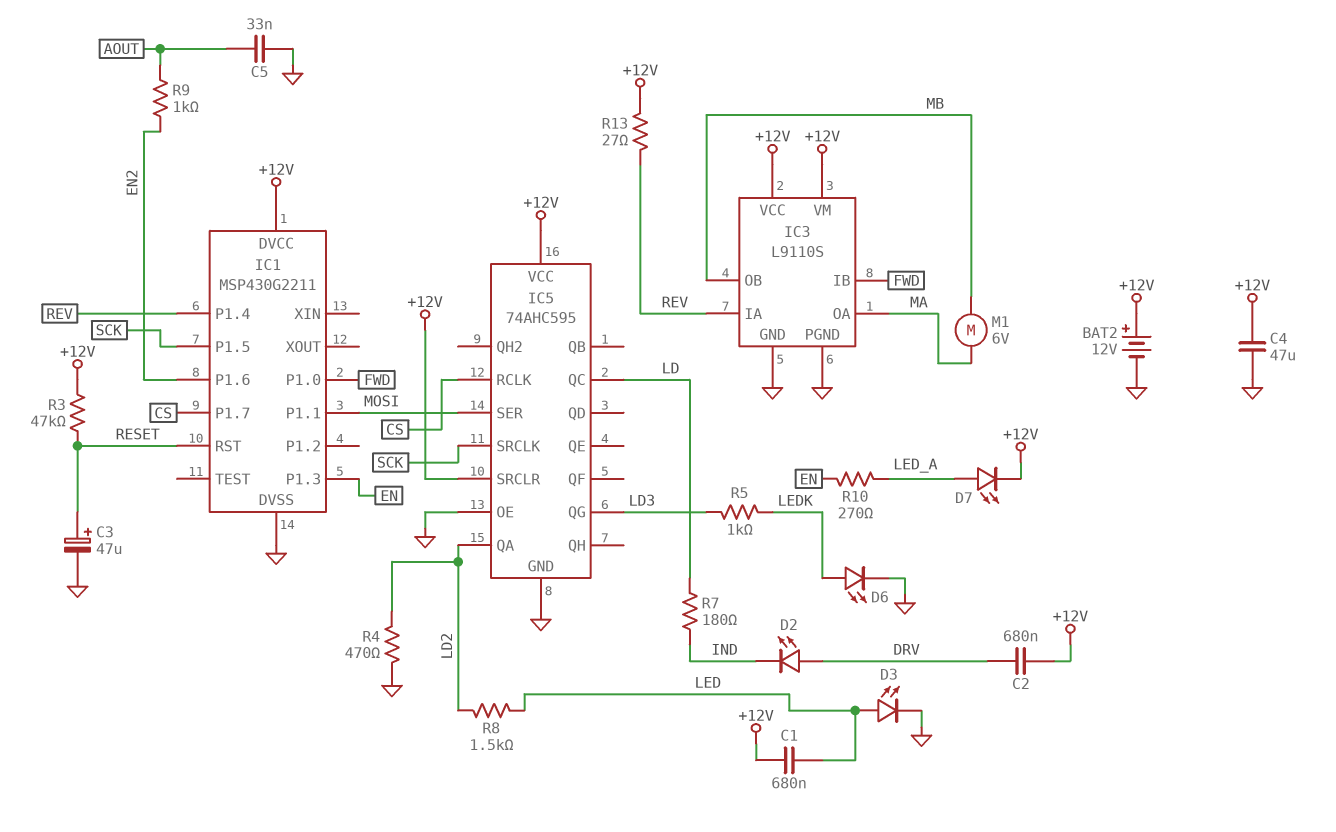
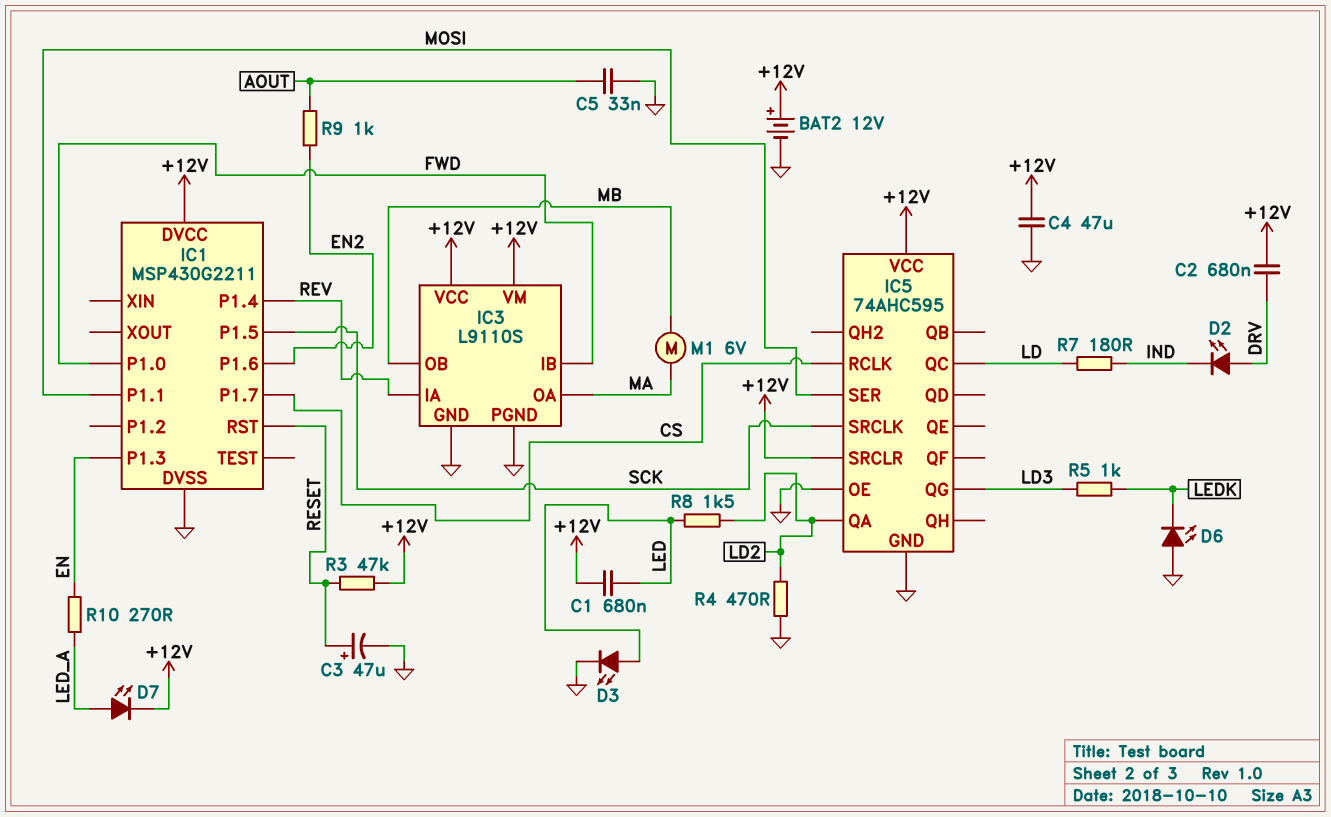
D6: LED (A LEDK, K GND) -> LED (A GND, K LEDK)
R13: 27 (+12V, REV) -> none

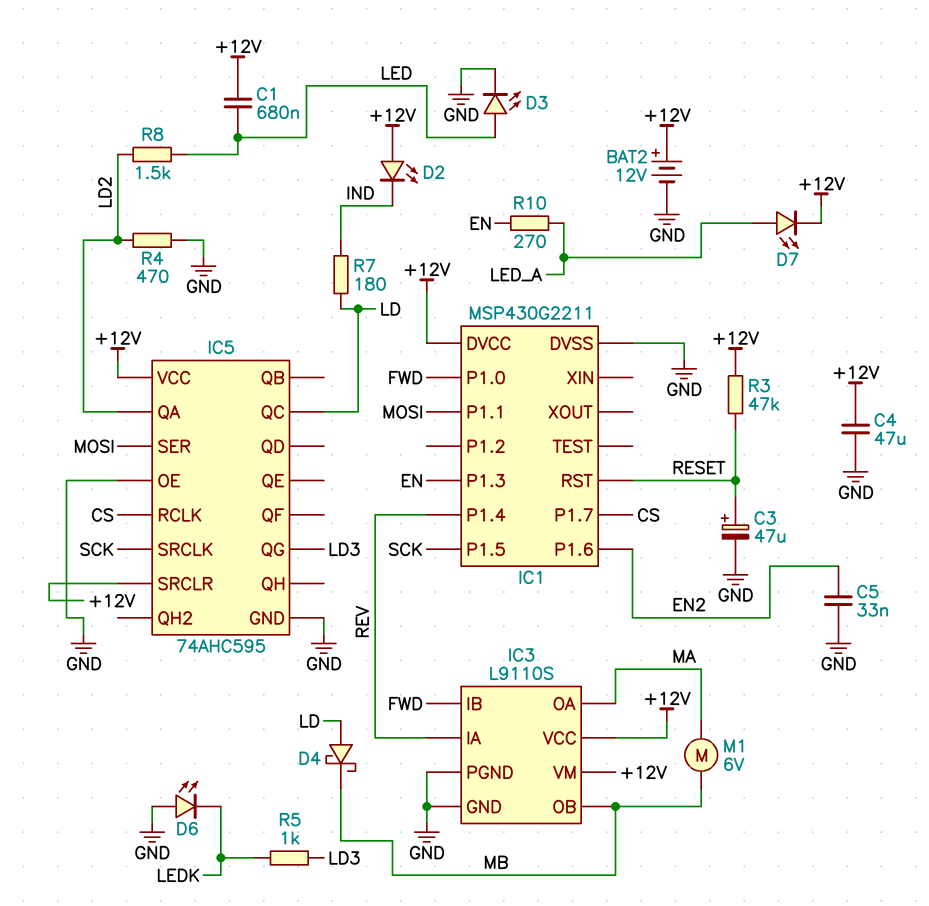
C2: 680nF (+12V, DRV) -> none
C5: 33nF (AOUT, GND) -> 33nF (EN2, GND)
D2: LED (A DRV, K IND) -> LED (A +12V, K IND)
D4: none -> schottky (A LD, K MB)
R9: 1k (AOUT, EN2) -> none

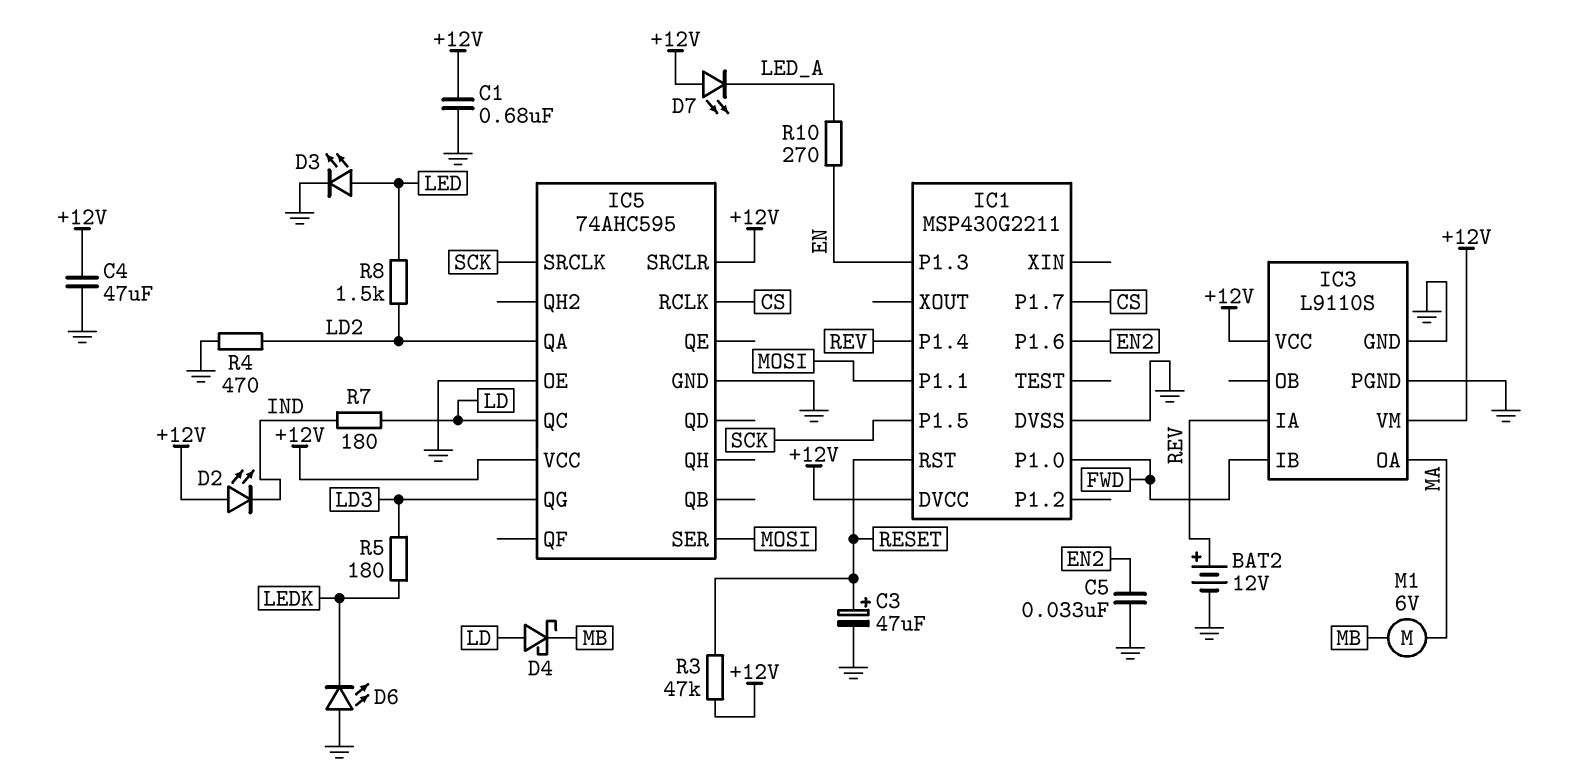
BAT2: 12V (plus +12V, minus GND) -> 12V (plus REV, minus GND)
C1: 680nF (+12V, LED) -> 680nF (+12V, GND)
D7: LED (A LED_A, K +12V) -> LED (A +12V, K LED_A)
IC3 pin OB: MB -> none
R5: 1k (LD3, LEDK) -> 180 (LD3, LEDK)

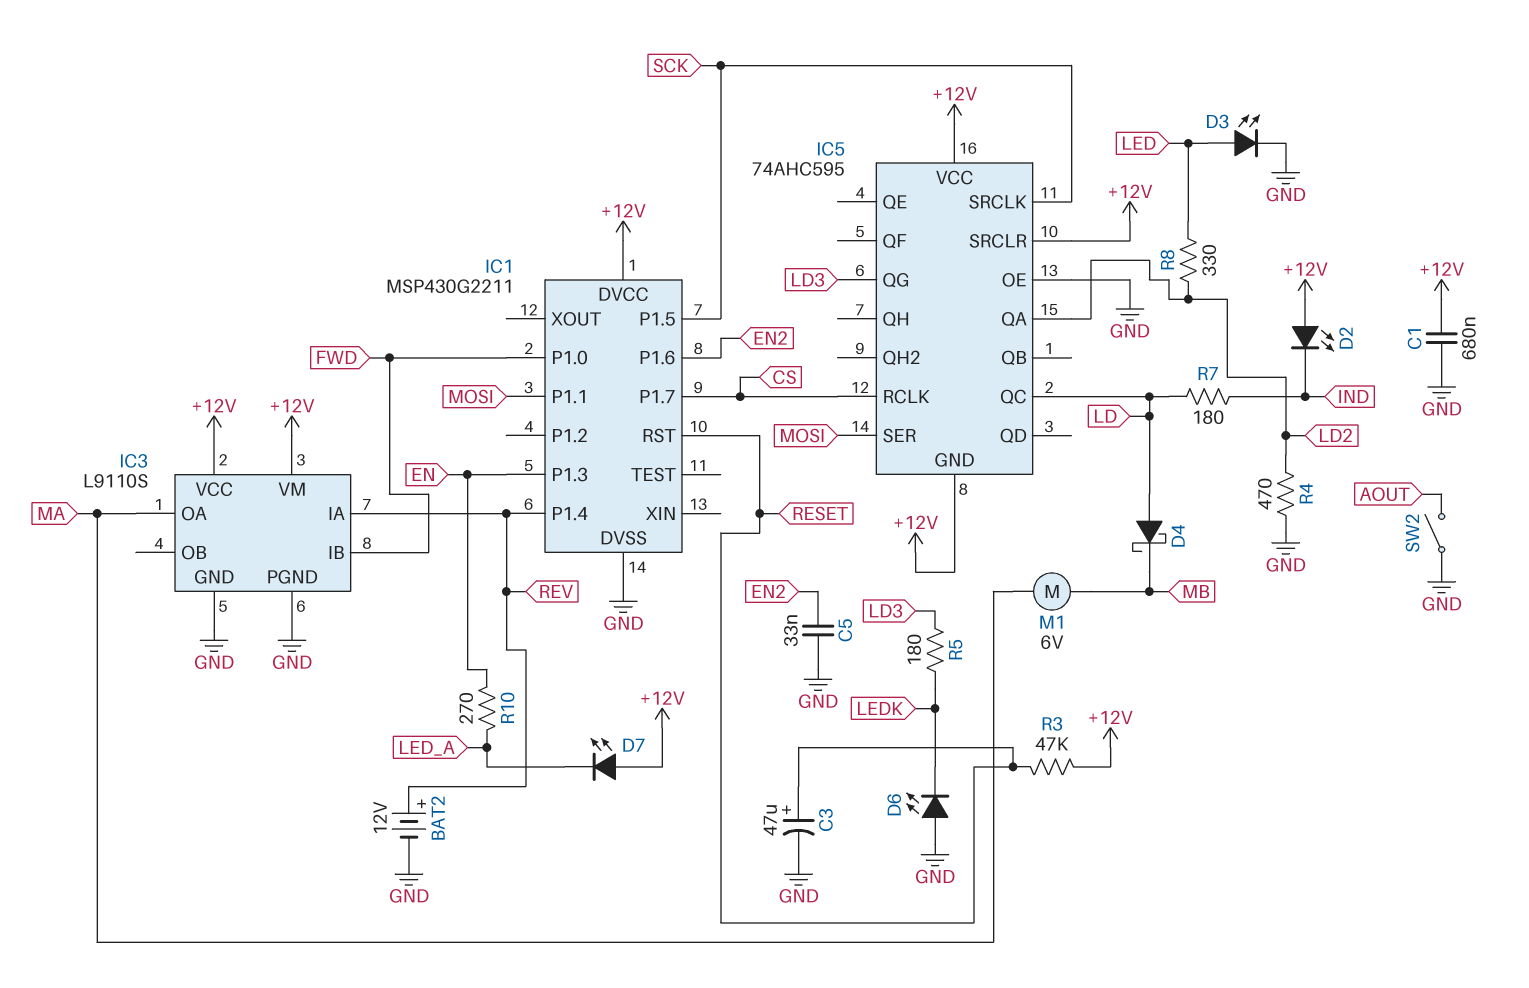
C4: 47uF (+12V, GND) -> none
IC5 pin GND: GND -> +12V
R8: 1.5k (LD2, LED) -> 330 (LD2, LED)
SW2: none -> switch (AOUT, GND)

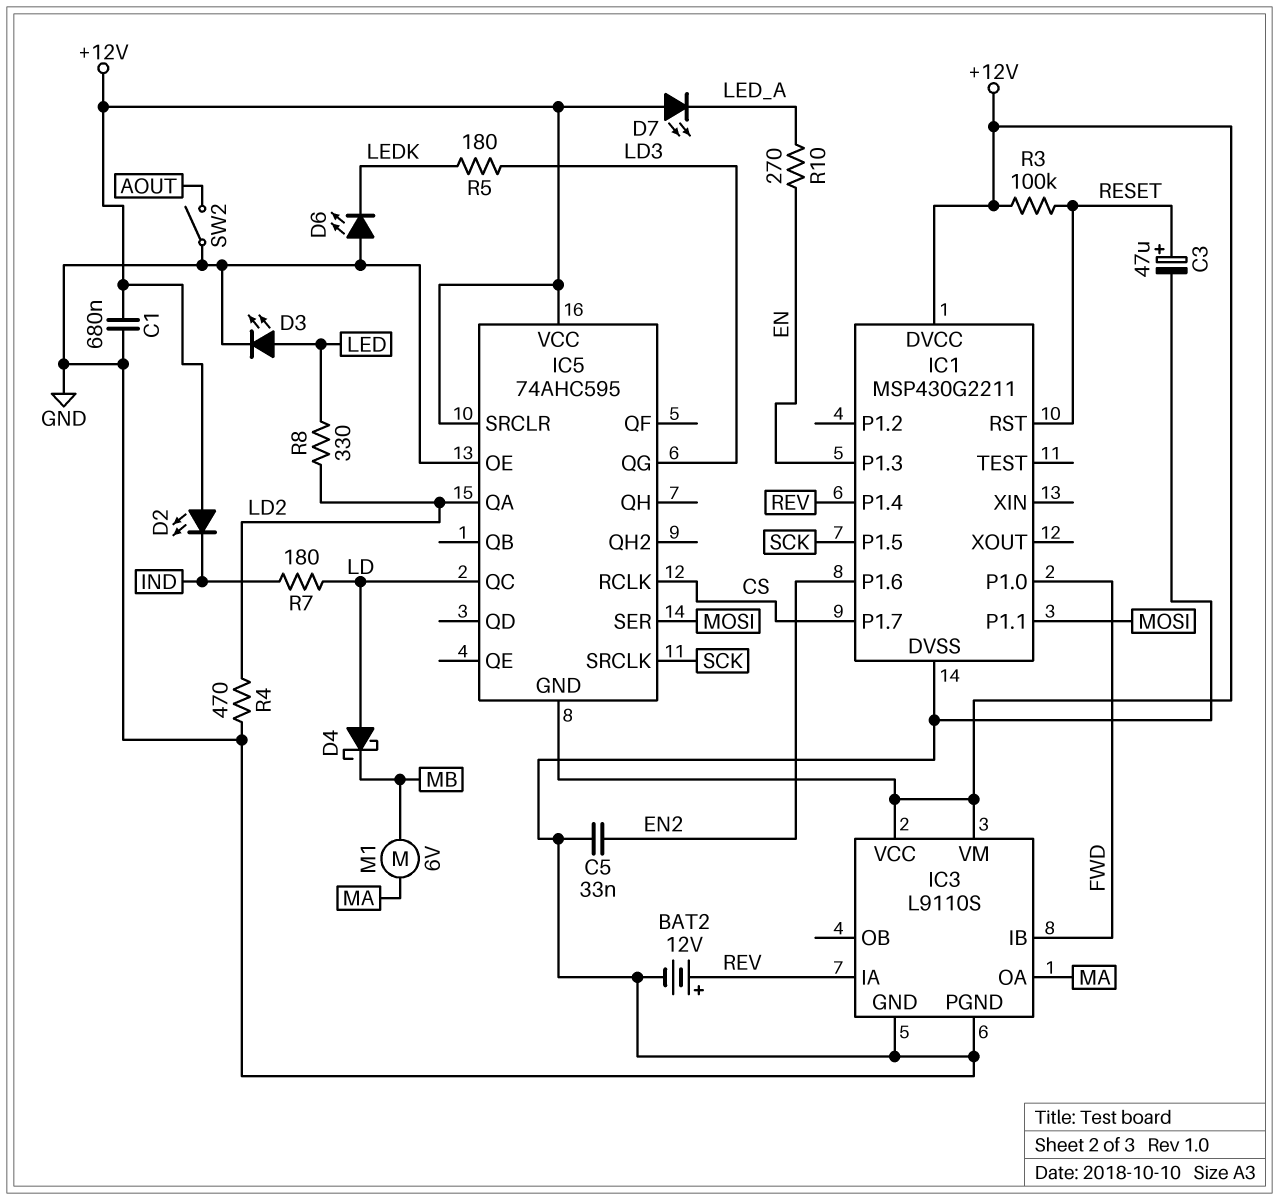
R3: 47k (+12V, RESET) -> 100k (+12V, RESET)

